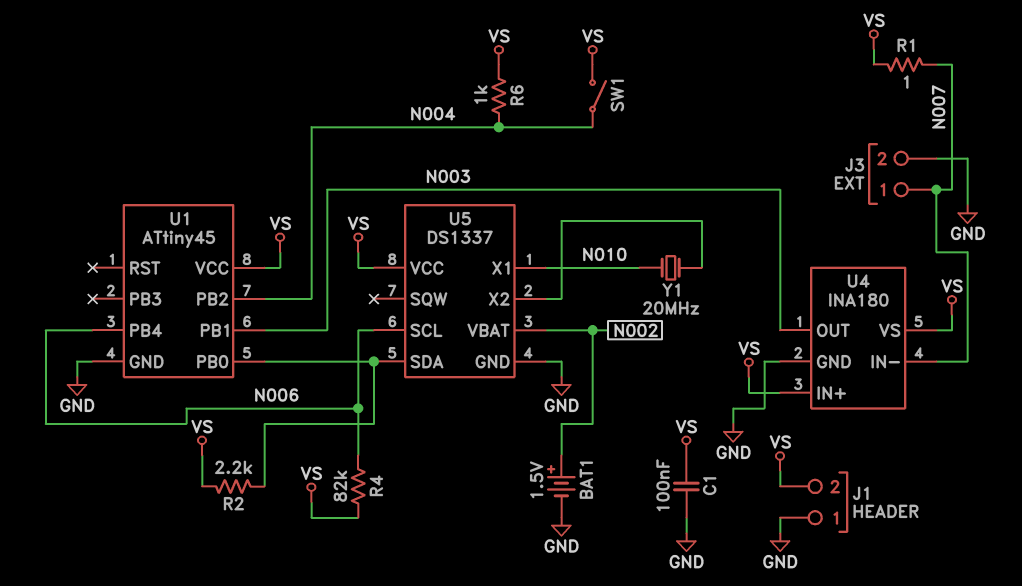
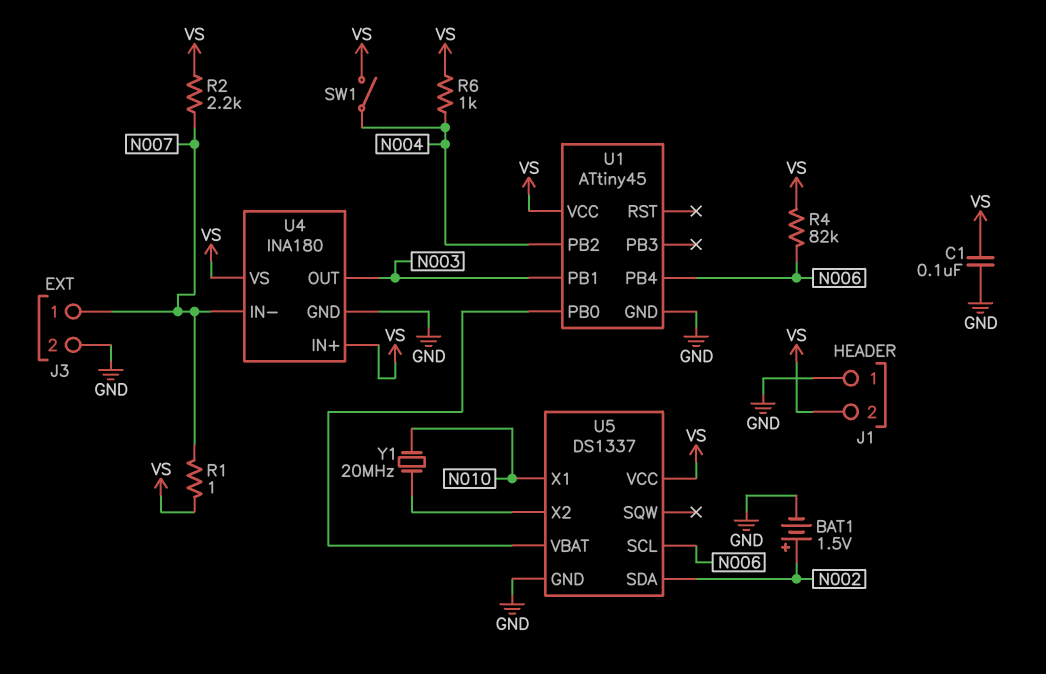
R2: 2.2k (U1/PB0, VS) -> 2.2k (N007, VS)
U5 pin SDA: U1/PB0 -> N002
U5 pin VBAT: N002 -> U1/PB0

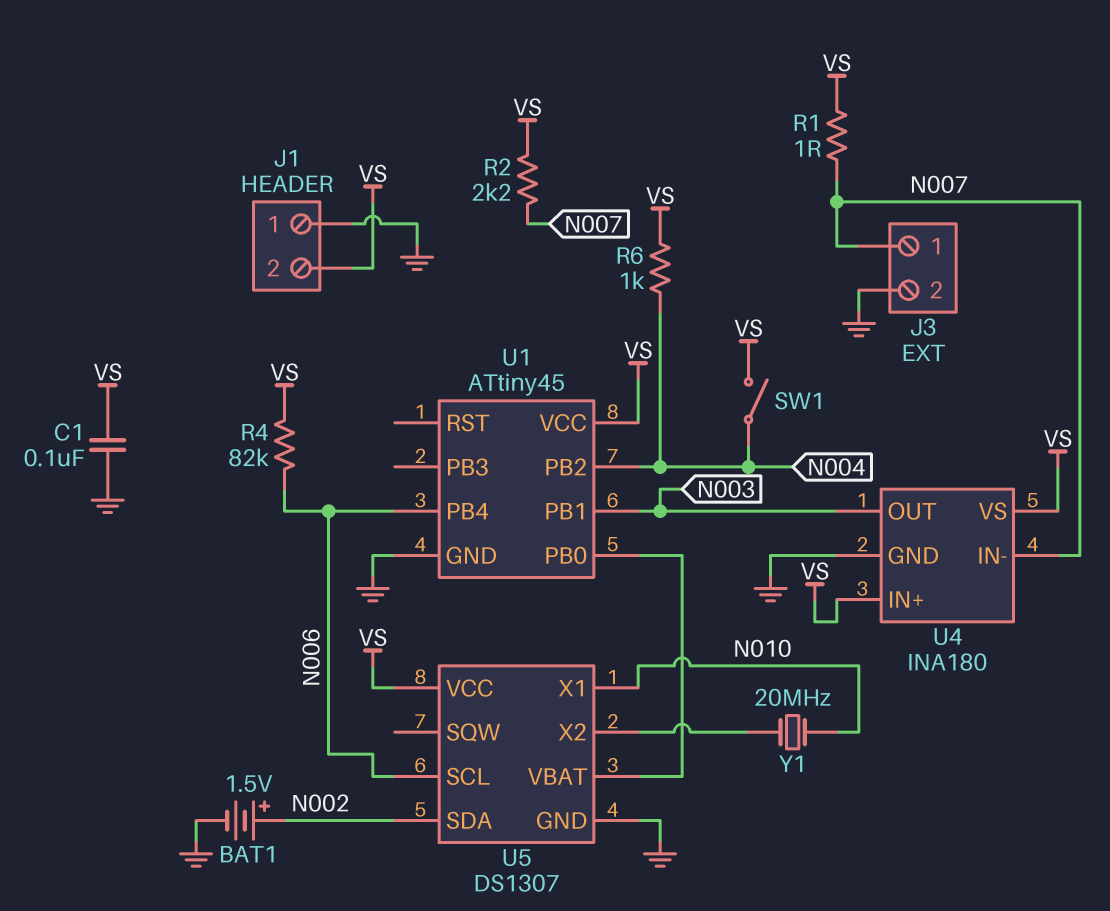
U5: DS1337 -> DS1307

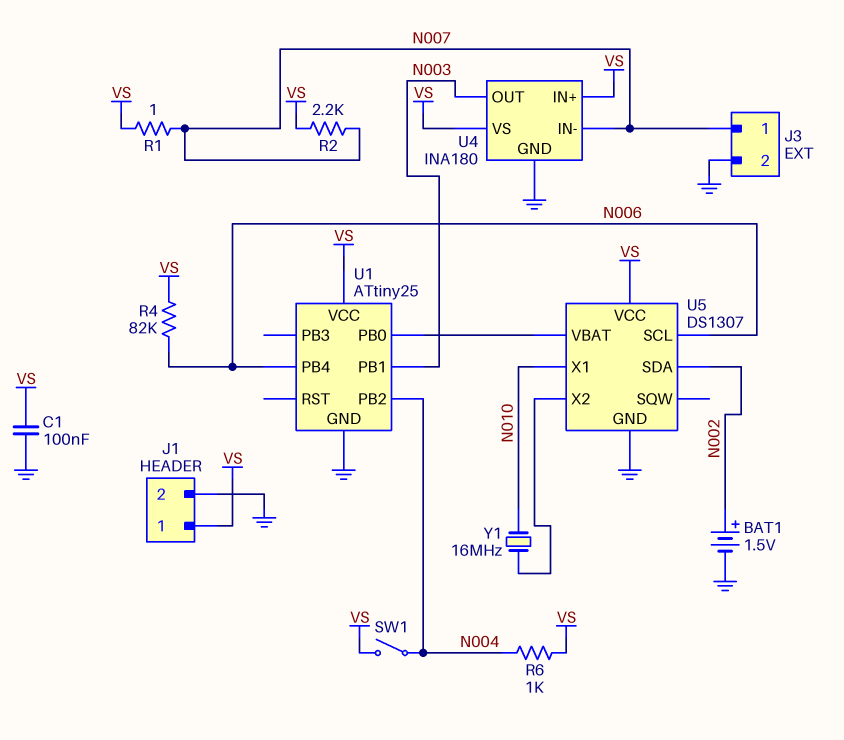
J1 pin 1: GND -> VS
J1 pin 2: VS -> GND
U1: ATtiny45 -> ATtiny25
Y1: 20MHz (N010, U5/X2) -> 16MHz (N010, U5/X2)

